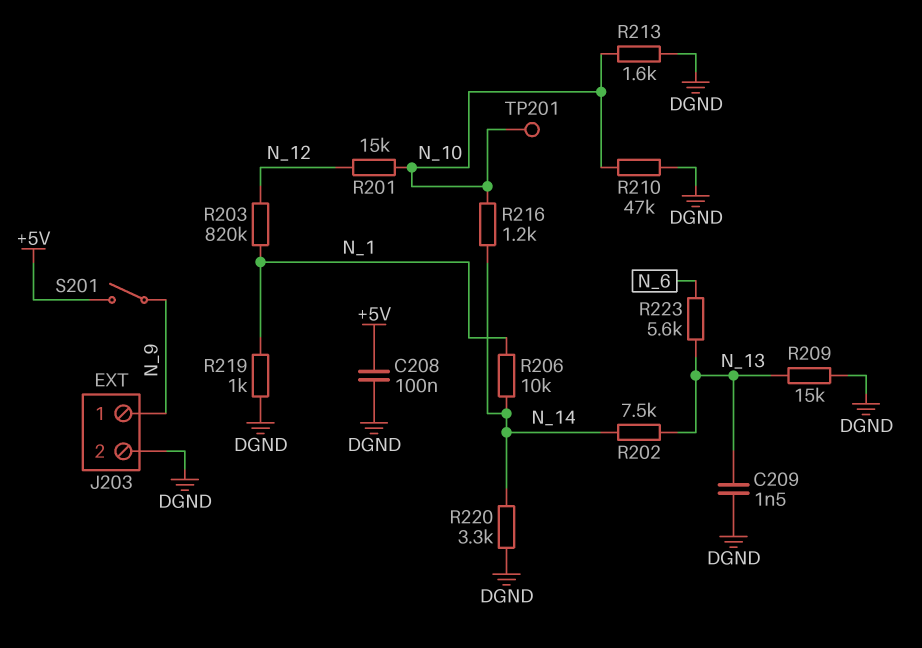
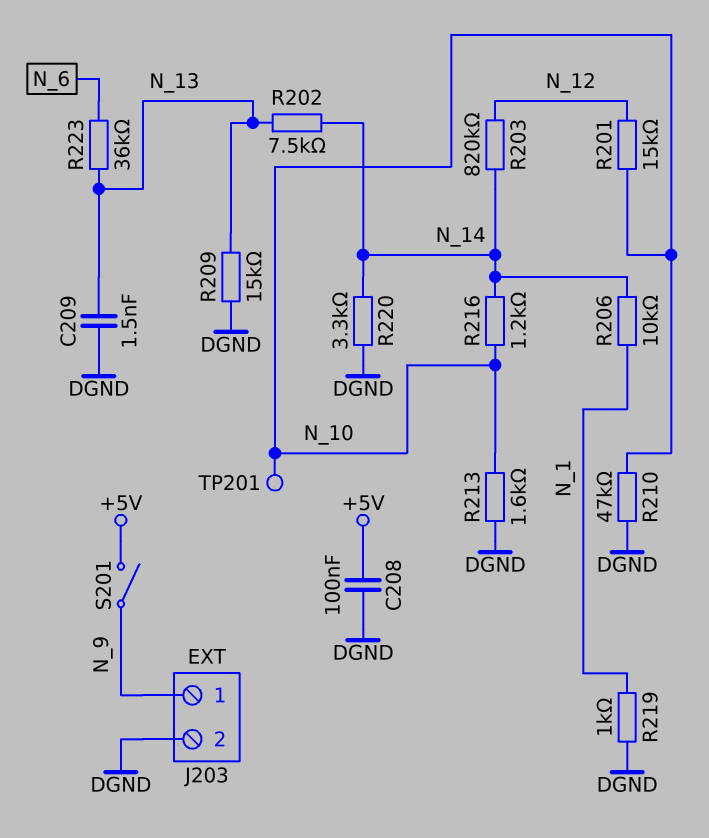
R203: 820k (N_1, N_12) -> 820k (N_12, N_14)
R223: 5.6k (N_6, N_13) -> 36k (N_6, N_13)

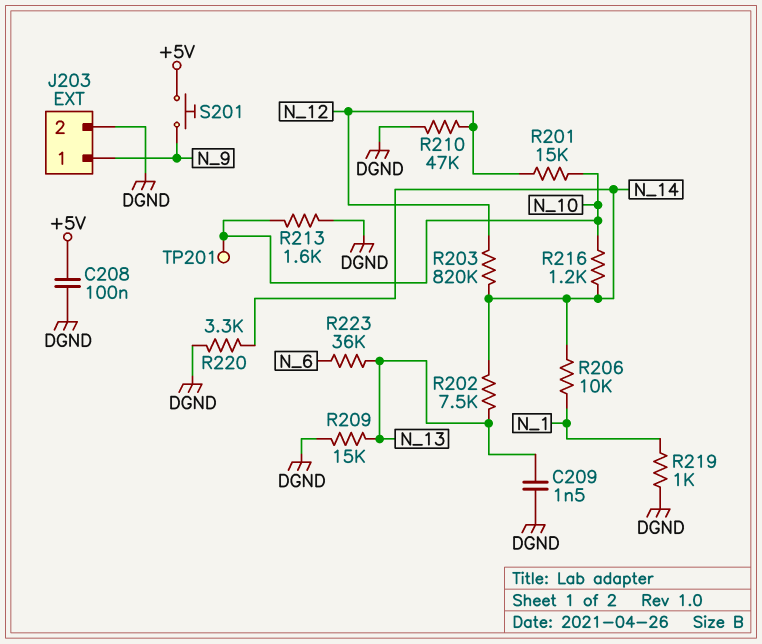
R210: 47k (DGND, N_10) -> 47k (DGND, N_12)
S201: switch (+5V, N_9) -> button (+5V, N_9)

